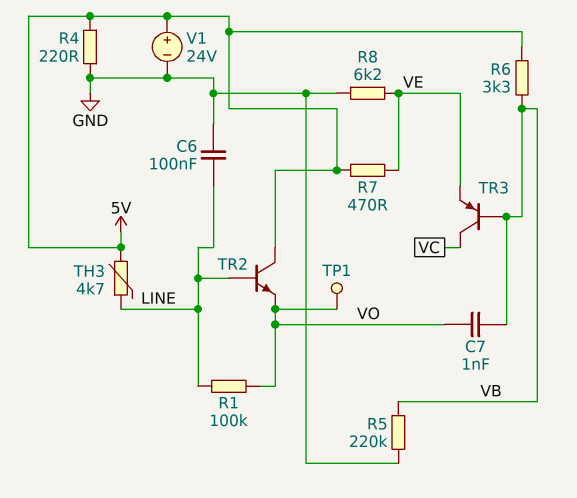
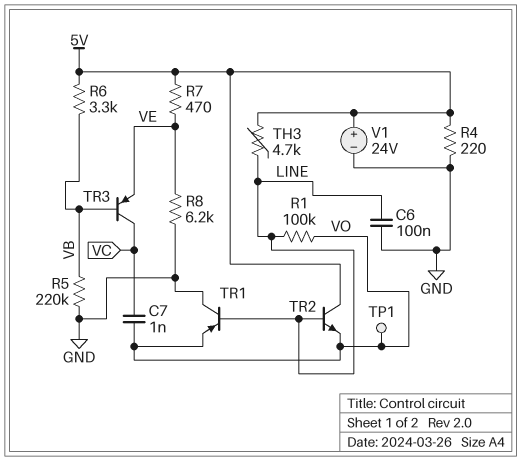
C7: 1nF (VB, VO) -> 1nF (VC, VO)
TR1: none -> PNP (B LINE, C GND, E VO)

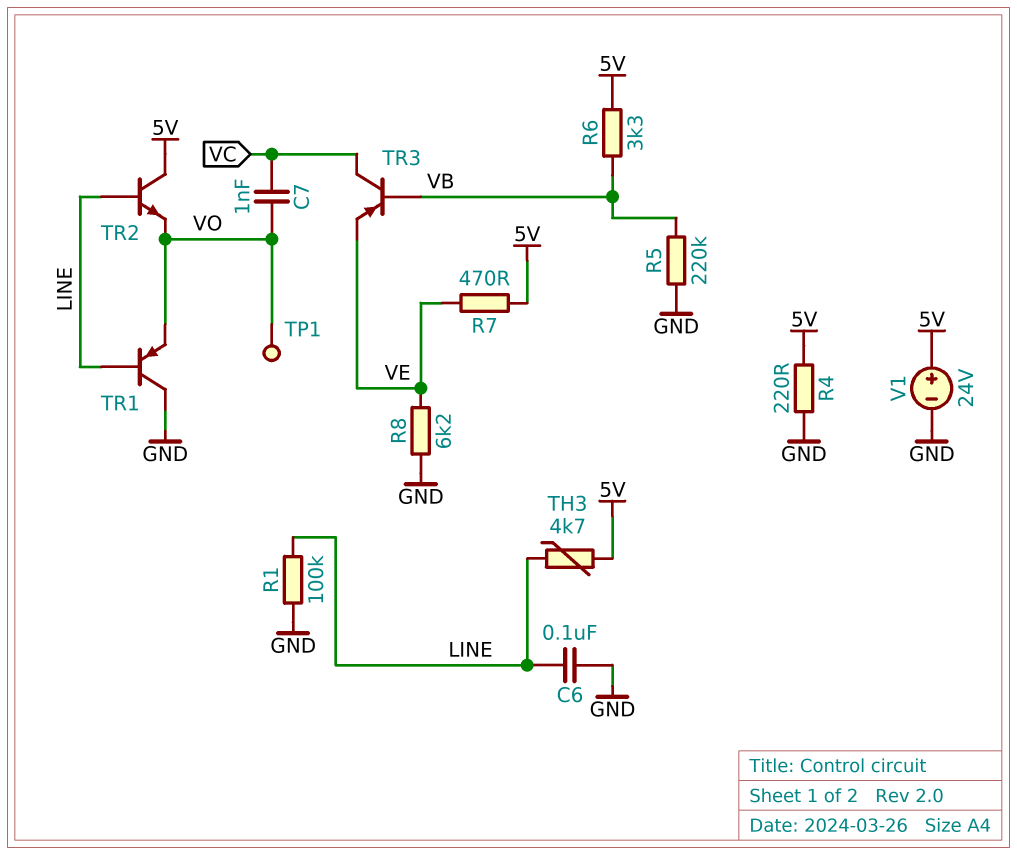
R1: 100k (LINE, VO) -> 100k (GND, LINE)

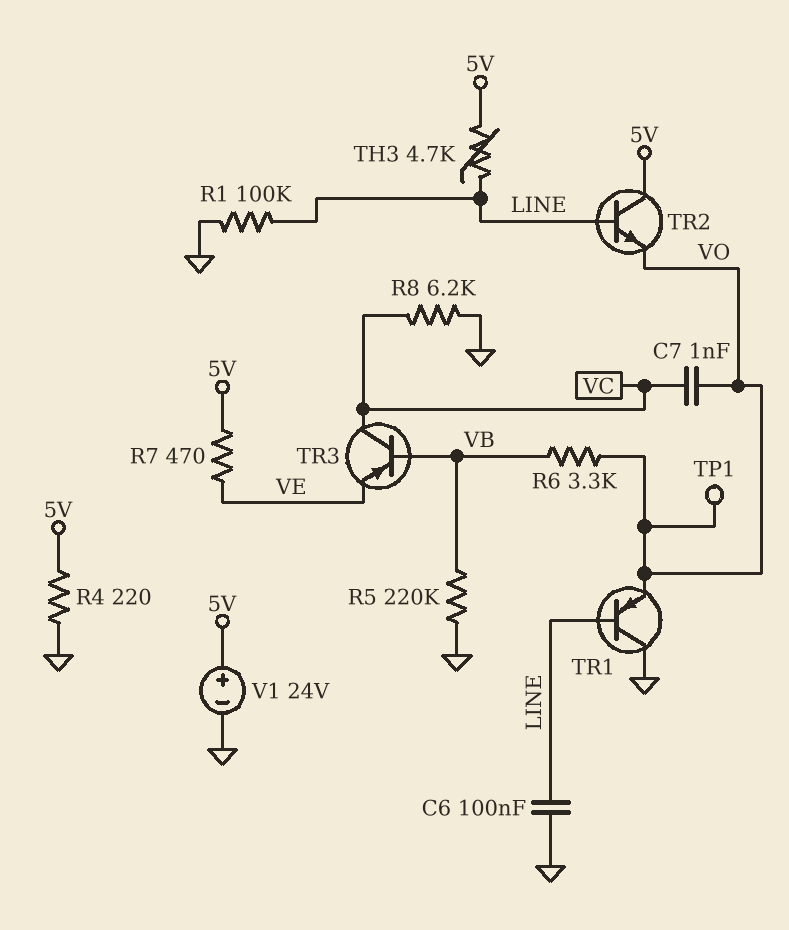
R6: 3.3k (5V, VB) -> 3.3k (VB, VO)
R8: 6.2k (GND, VE) -> 6.2k (GND, VC)

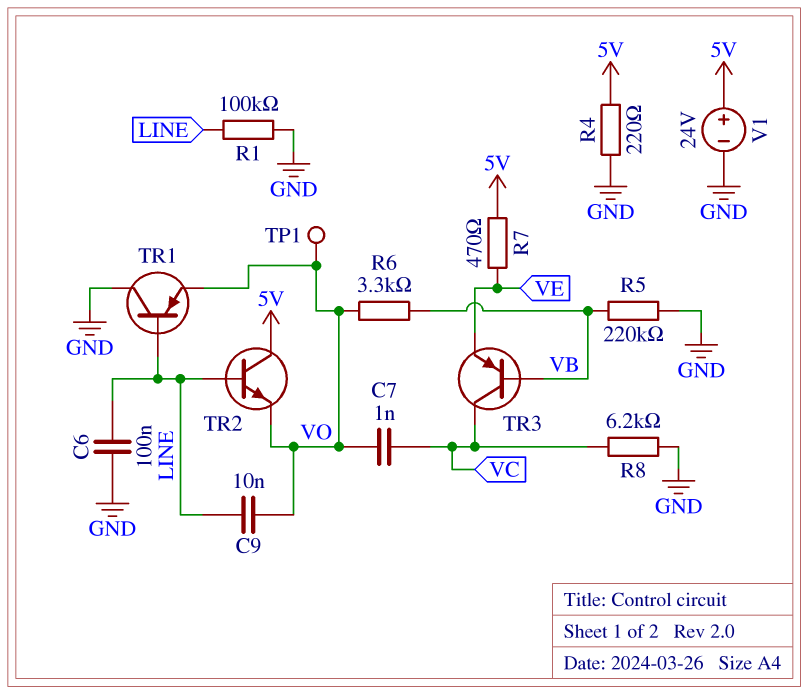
C9: none -> 10nF (LINE, VO)
TH3: 4.7k (5V, LINE) -> none

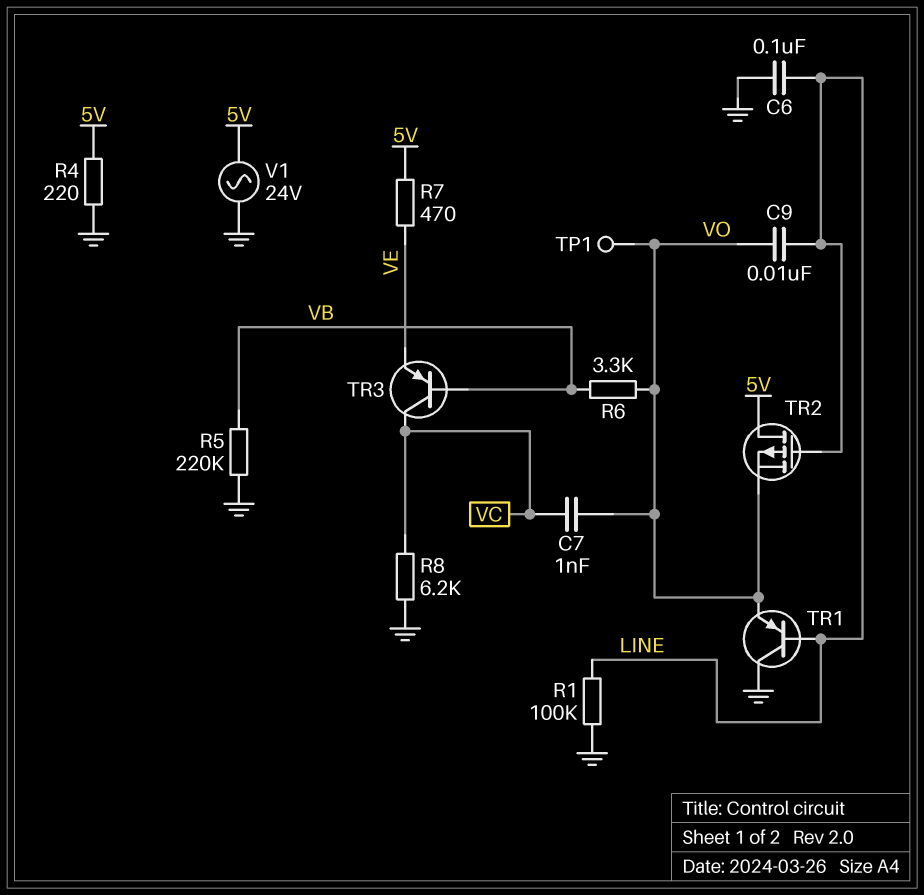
TR2: NPN (B LINE, C 5V, E VO) -> PMOS (G LINE, D 5V, S VO)
V1: 24V (plus 5V, minus GND) -> AC 24V (5V, GND)

